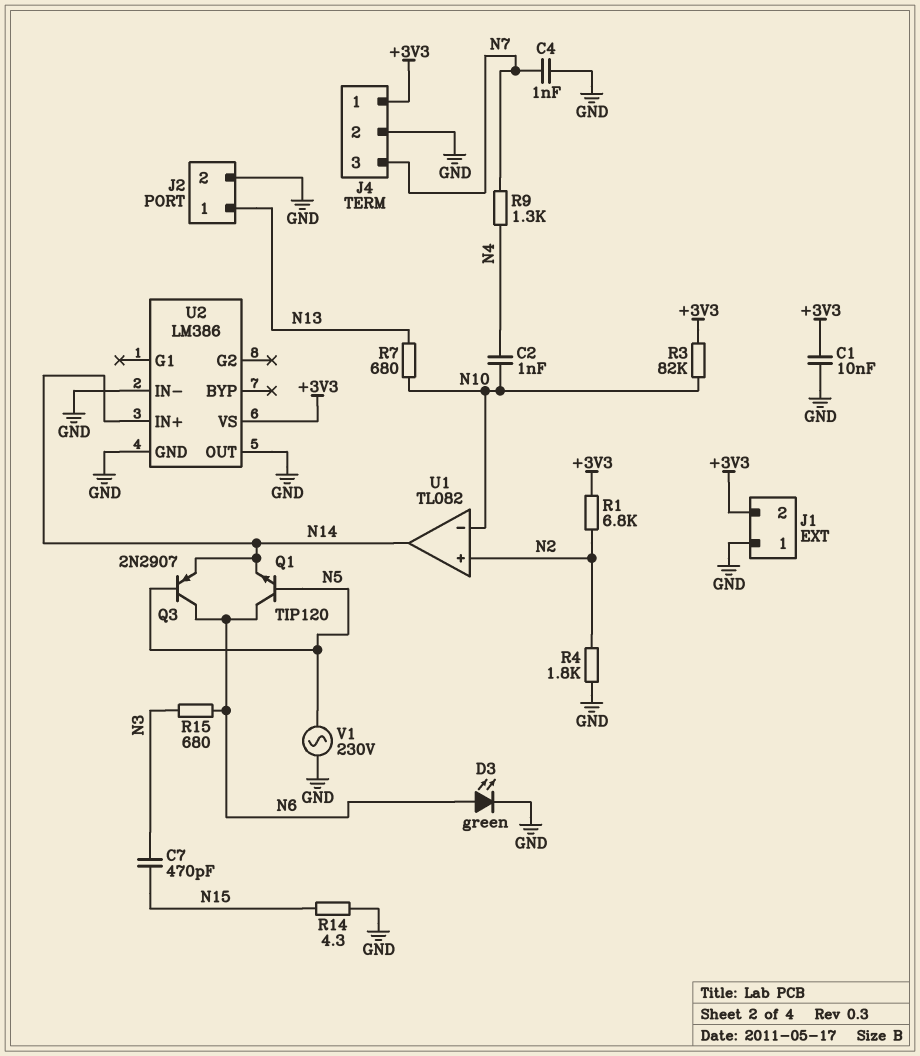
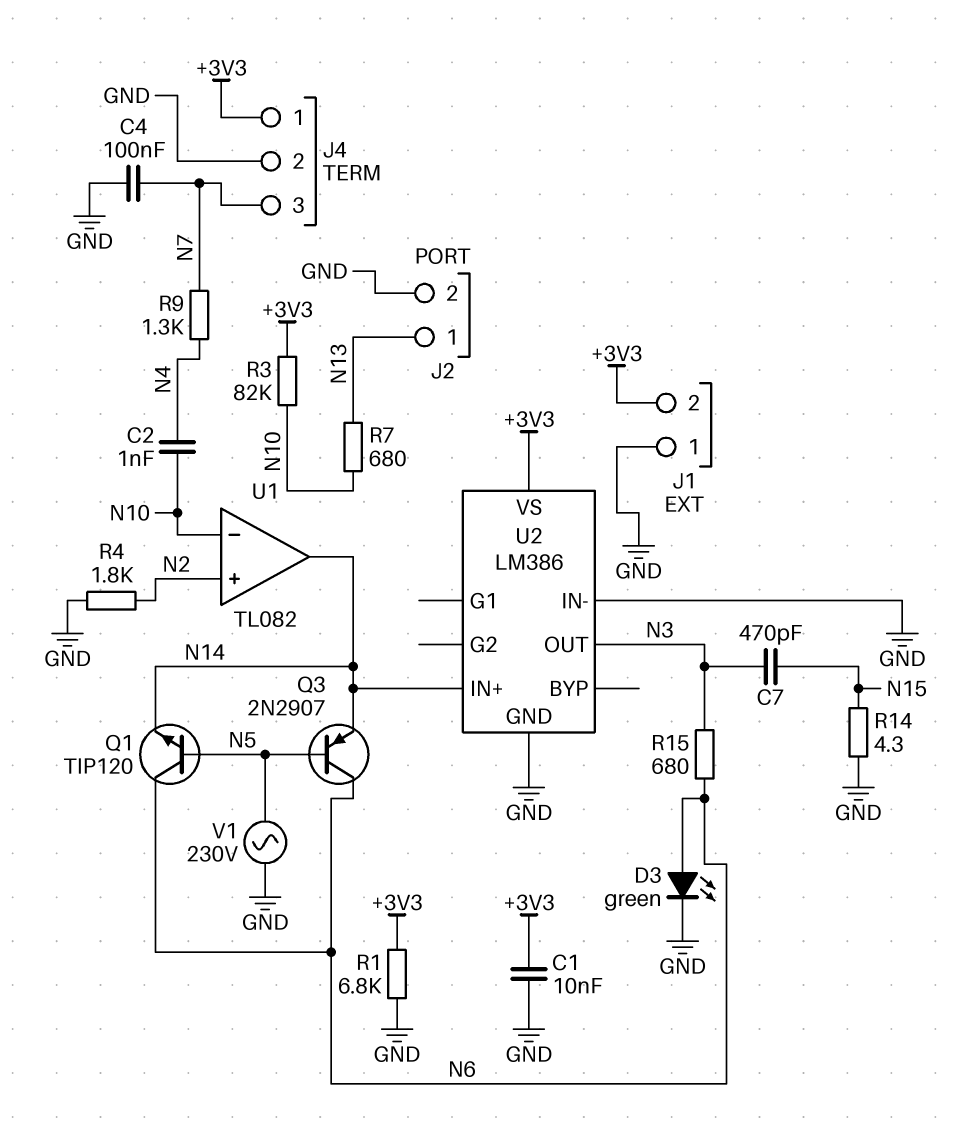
C4: 1nF (GND, N7) -> 100nF (GND, N7)
R1: 6.8k (+3V3, N2) -> 6.8k (+3V3, GND)
U2 pin OUT: GND -> N3

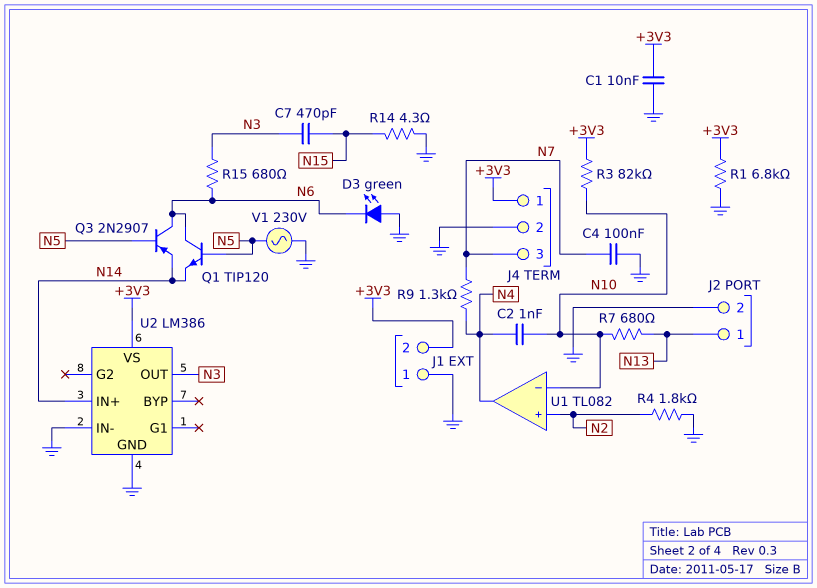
D3: LED green (A N6, K GND) -> LED green (A GND, K N6)
U1 pin out: N14 -> N4

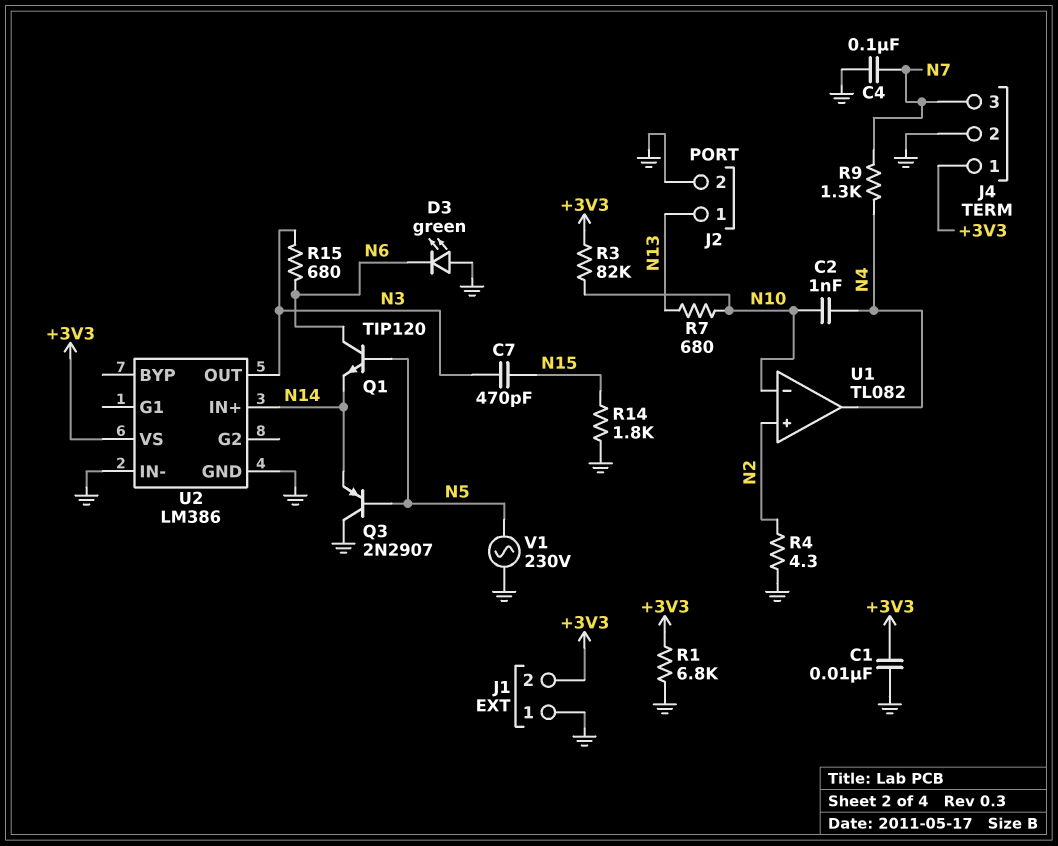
Q3: PNP 2N2907 (B N5, C N6, E N14) -> PNP 2N2907 (B N5, C GND, E N14)
R4: 1.8k (GND, N2) -> 4.3 (GND, N2)
R14: 4.3 (GND, N15) -> 1.8k (GND, N15)

